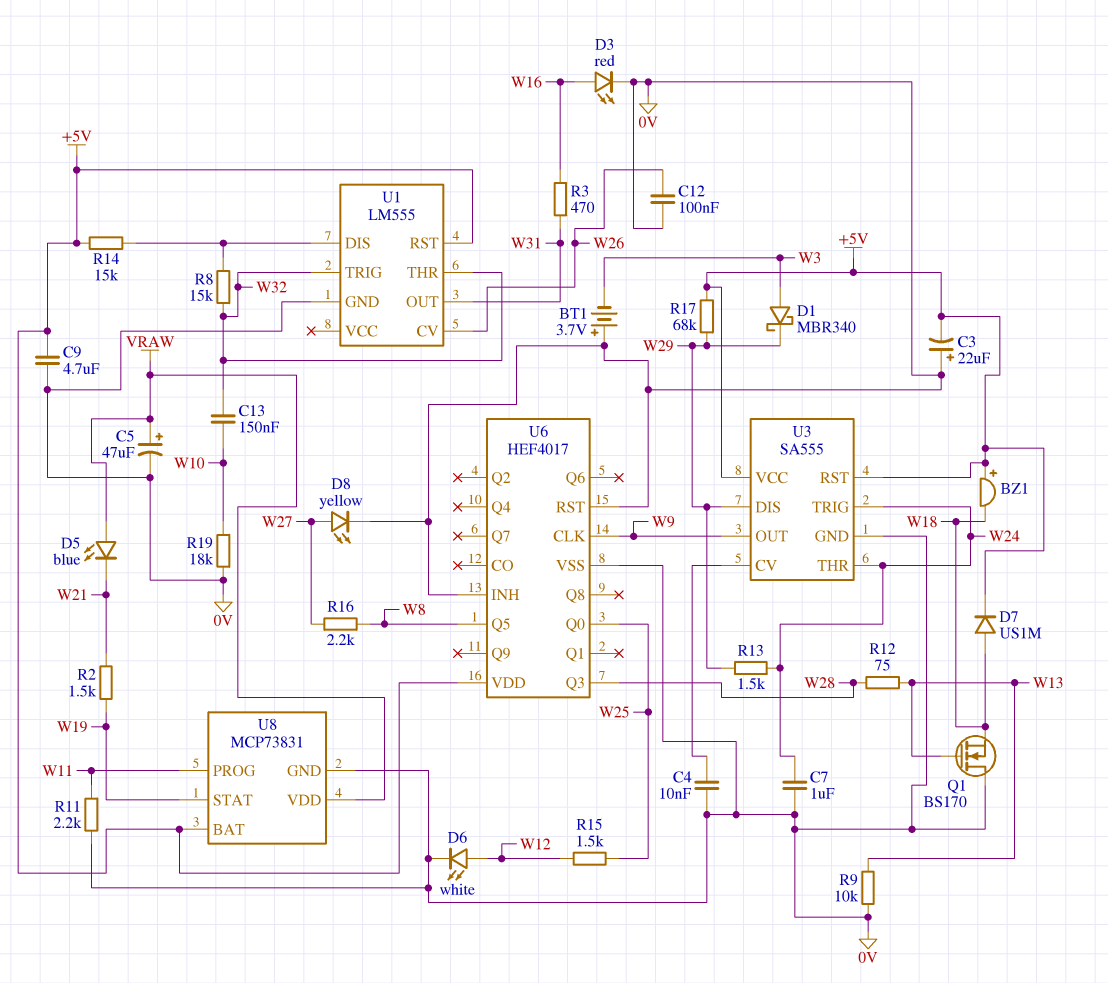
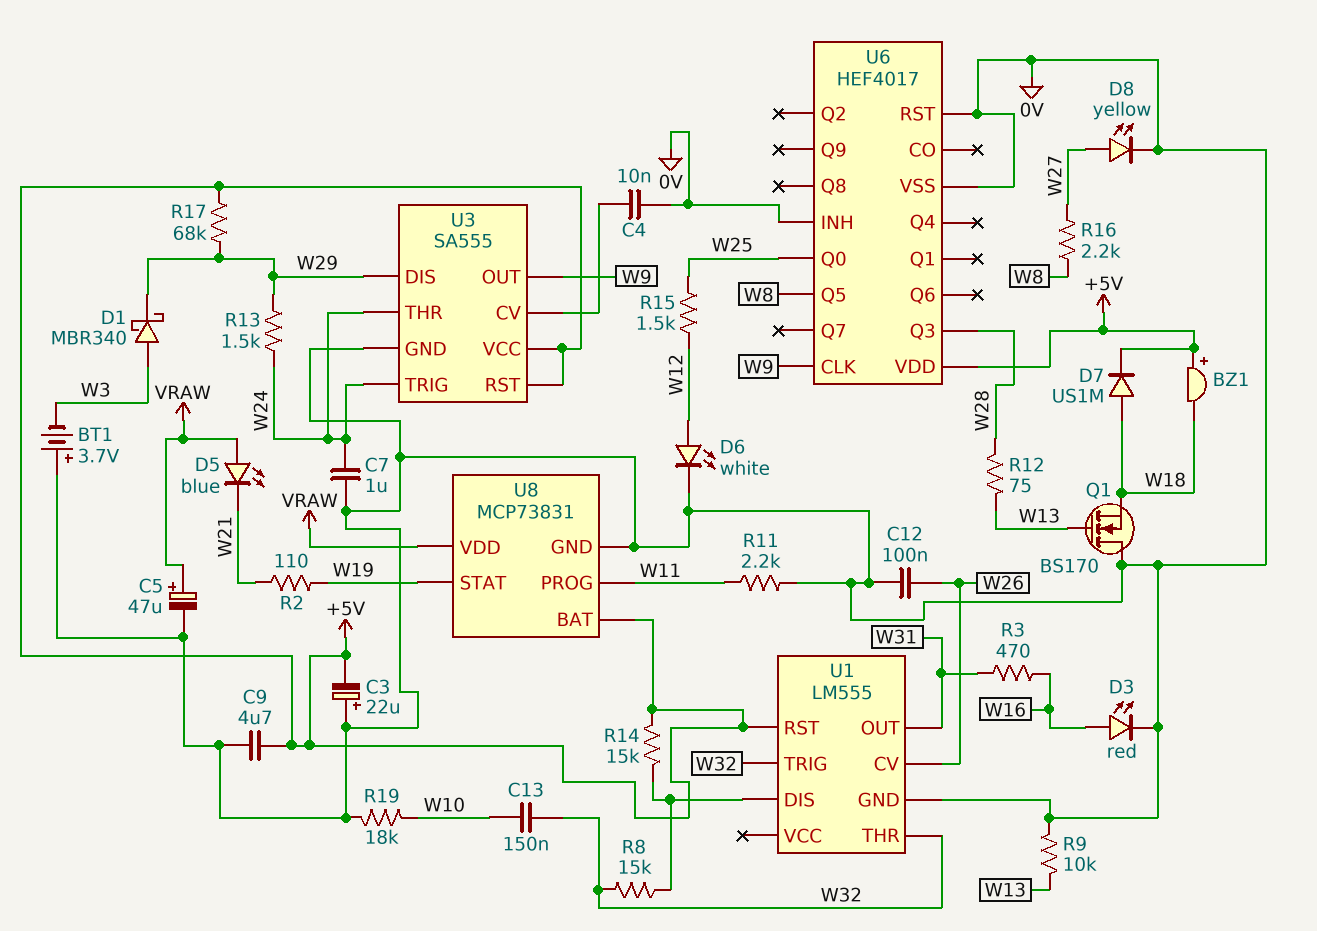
R2: 1.5k (W19, W21) -> 110 (W19, W21)

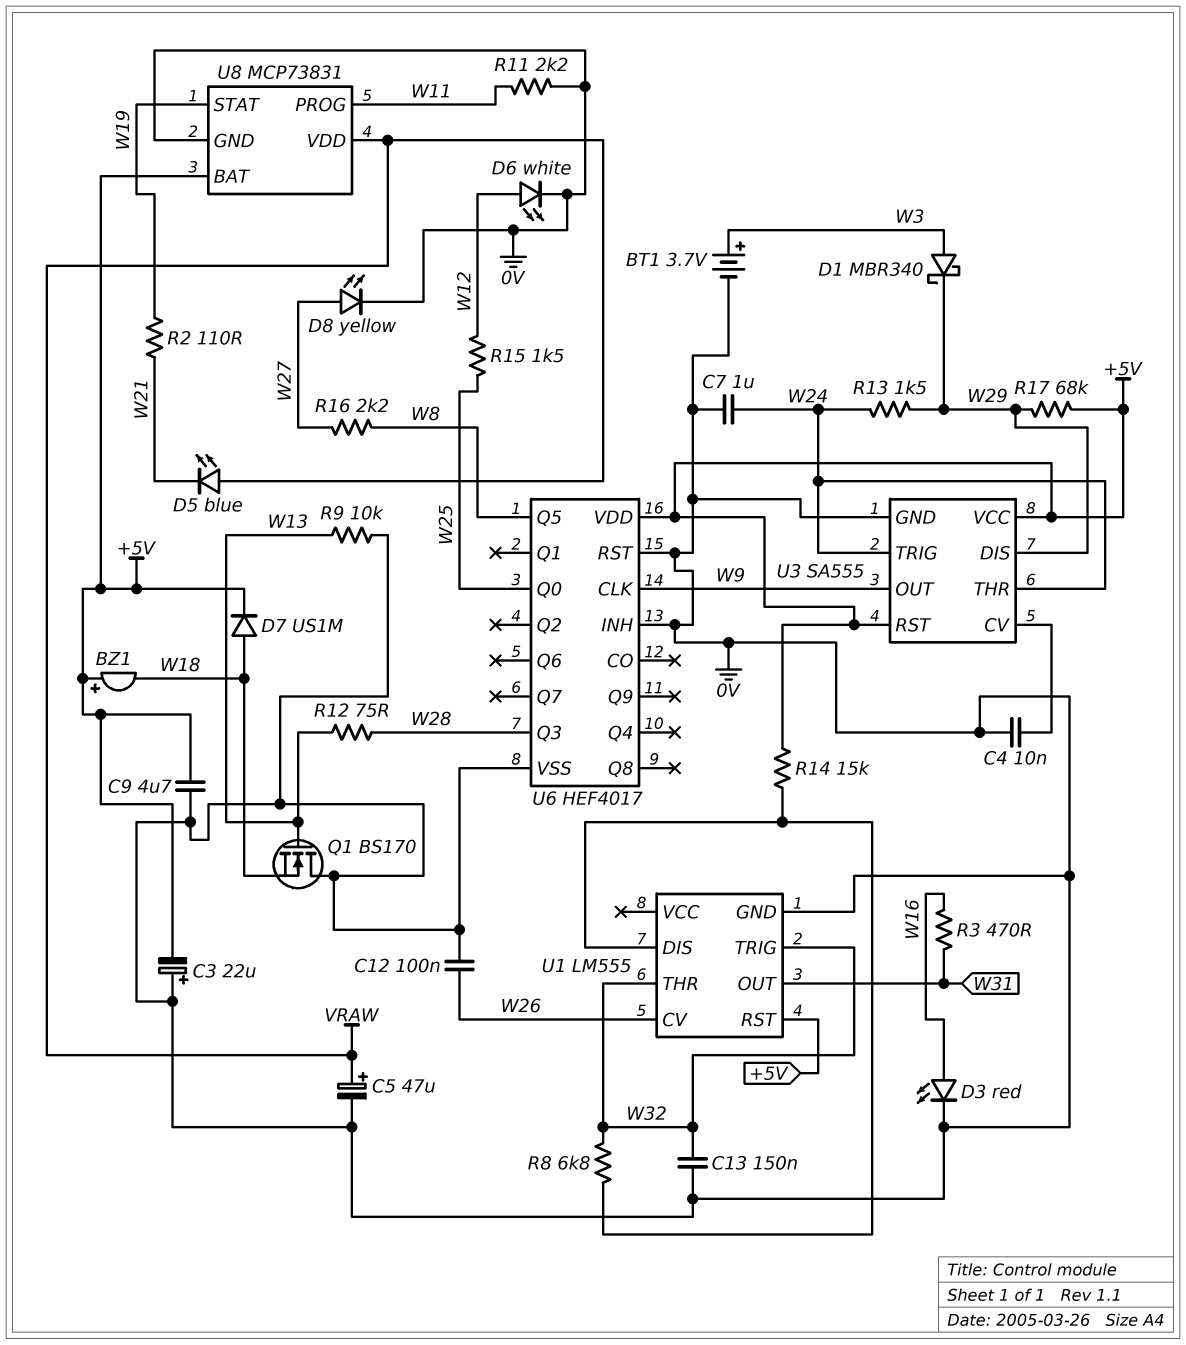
BT1: 3.7V (plus 0V, minus W3) -> 3.7V (plus W3, minus 0V)
C13: 150nF (W10, W32) -> 150nF (0V, W32)
R8: 15k (U1/DIS, W32) -> 6.8k (U1/DIS, W32)
R19: 18k (0V, W10) -> none

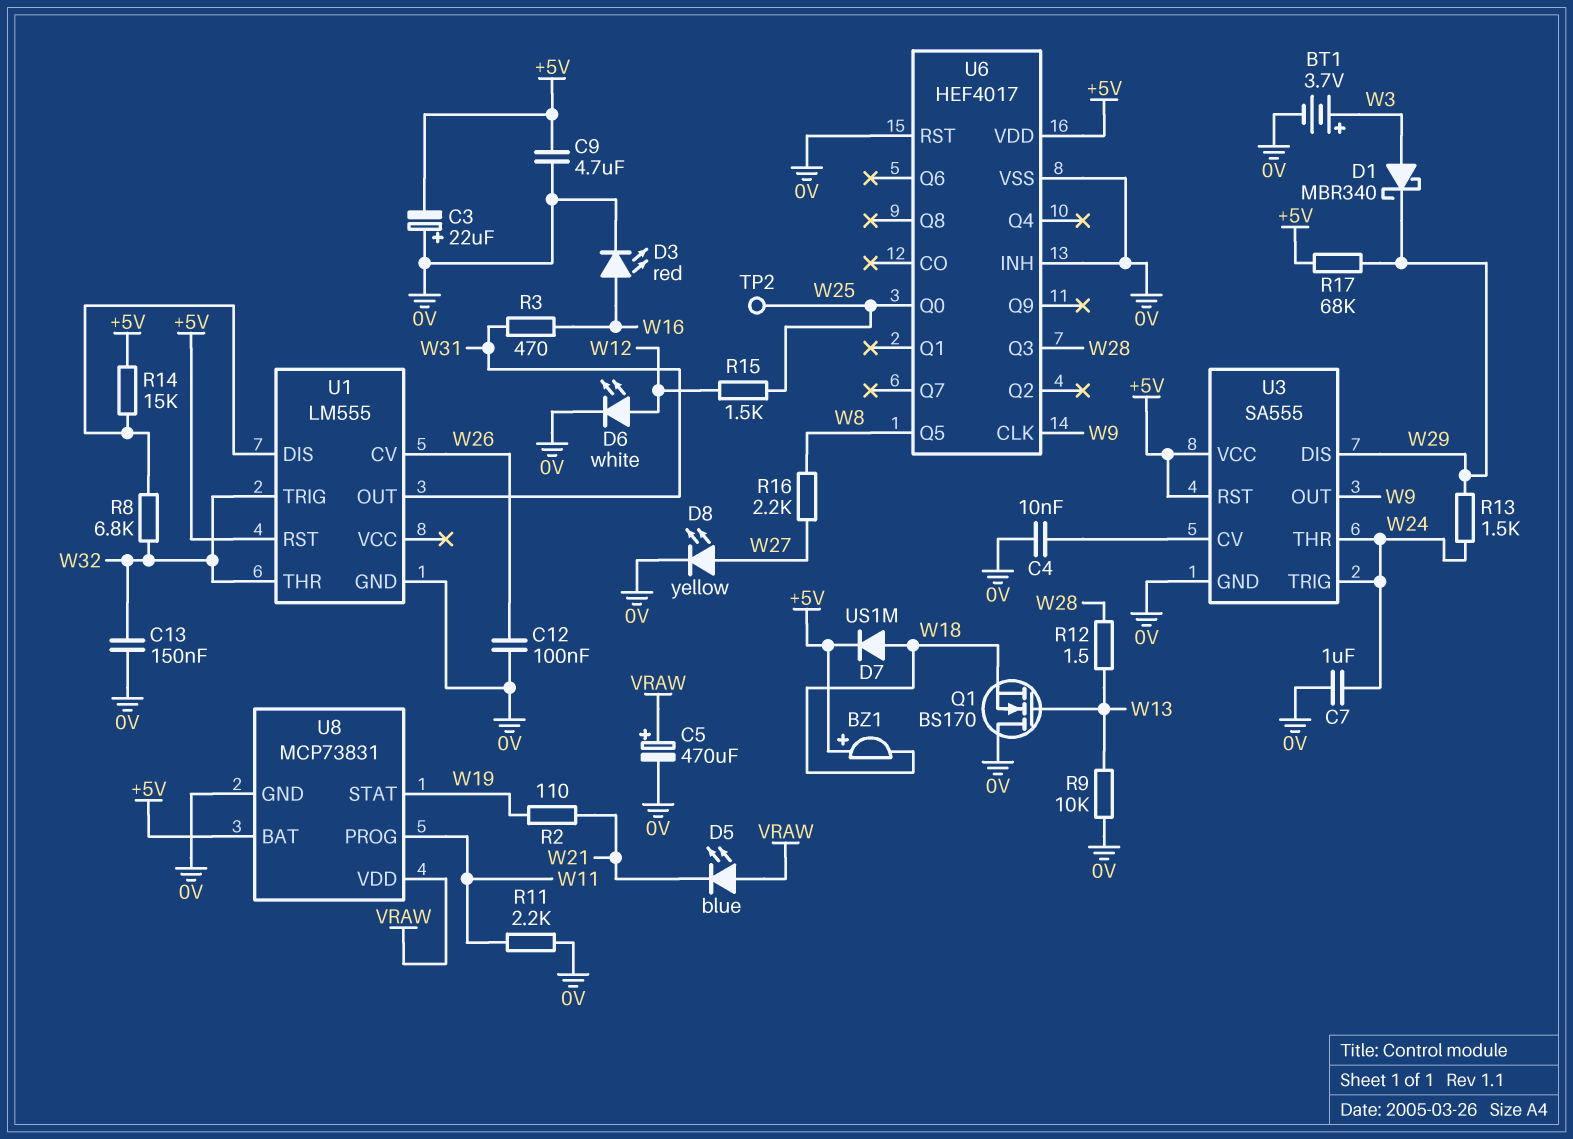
C5: 47uF (plus VRAW, minus 0V) -> 470uF (plus VRAW, minus 0V)
R12: 75 (W13, W28) -> 1.5 (W13, W28)
TP2: none -> test point (W25)

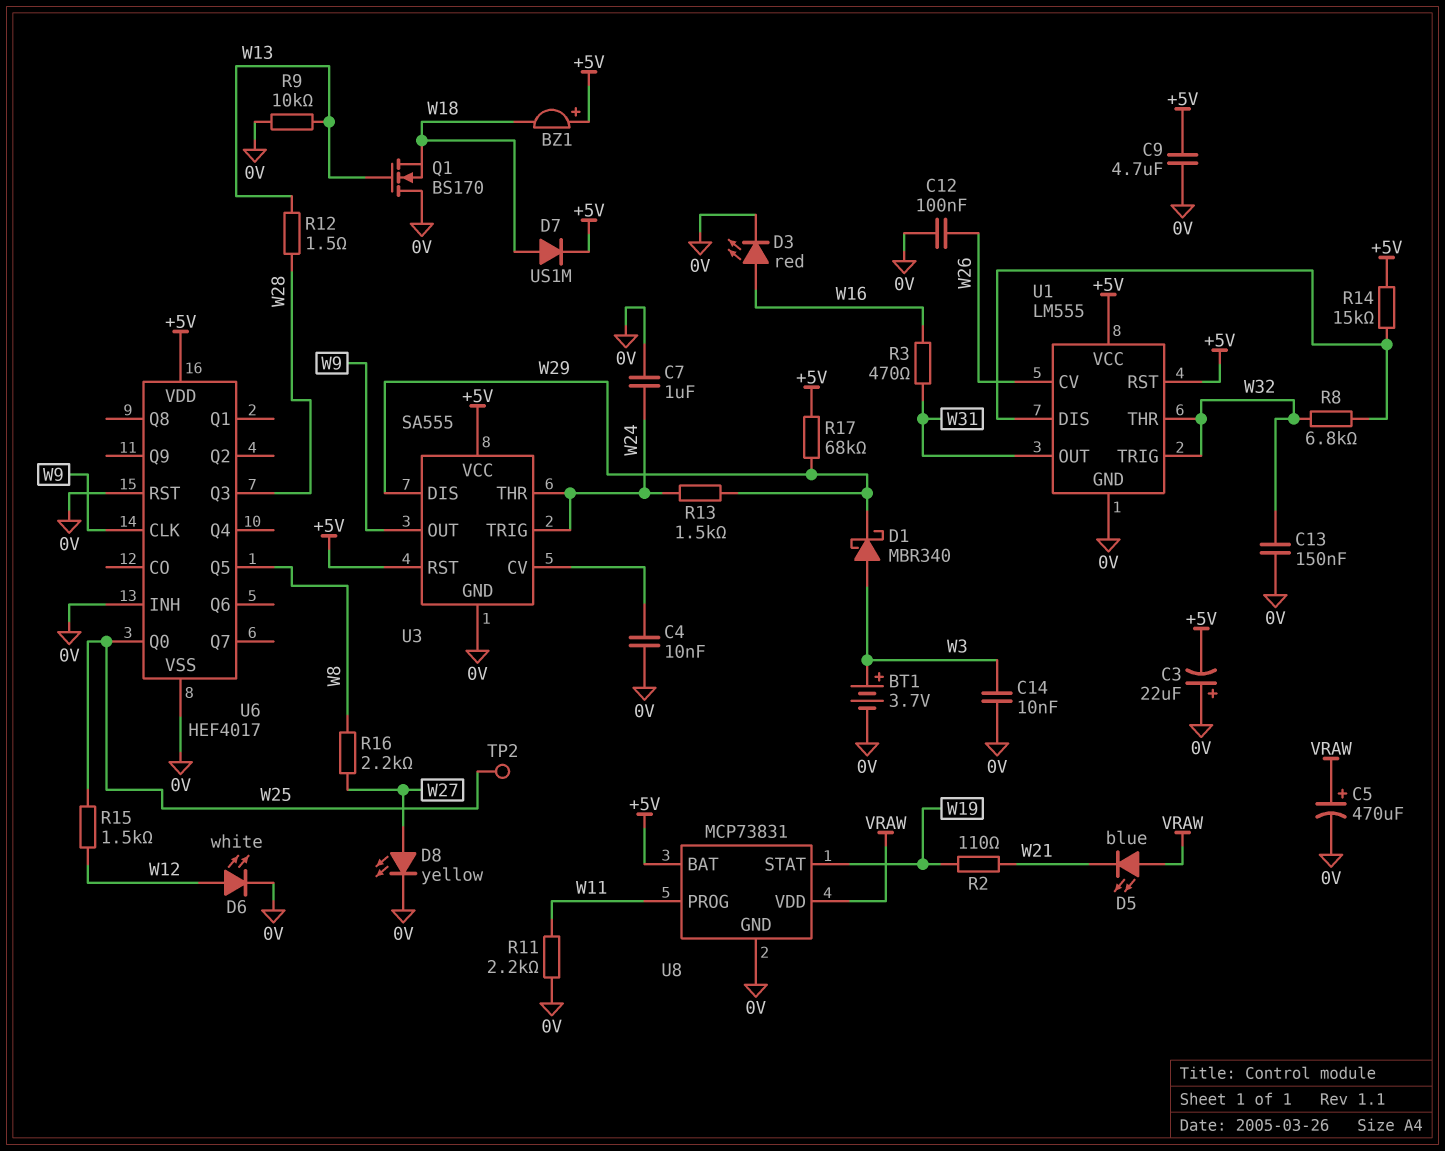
C14: none -> 10nF (0V, W3)
U1 pin VCC: none -> +5V

